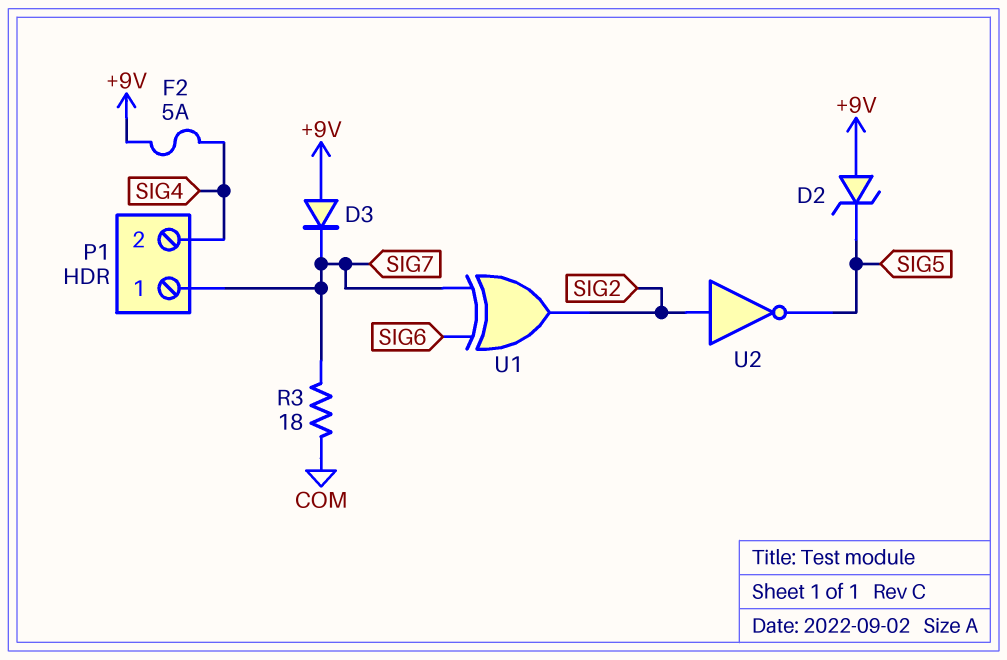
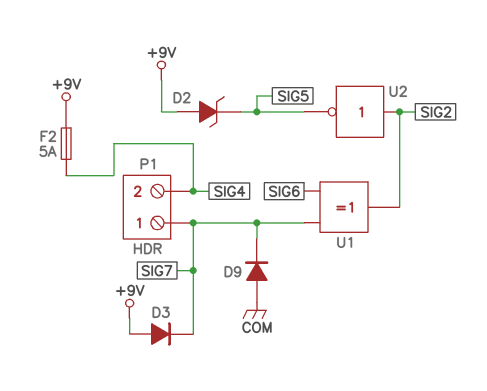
D9: none -> diode (A COM, K SIG7)
R3: 18 (COM, SIG7) -> none

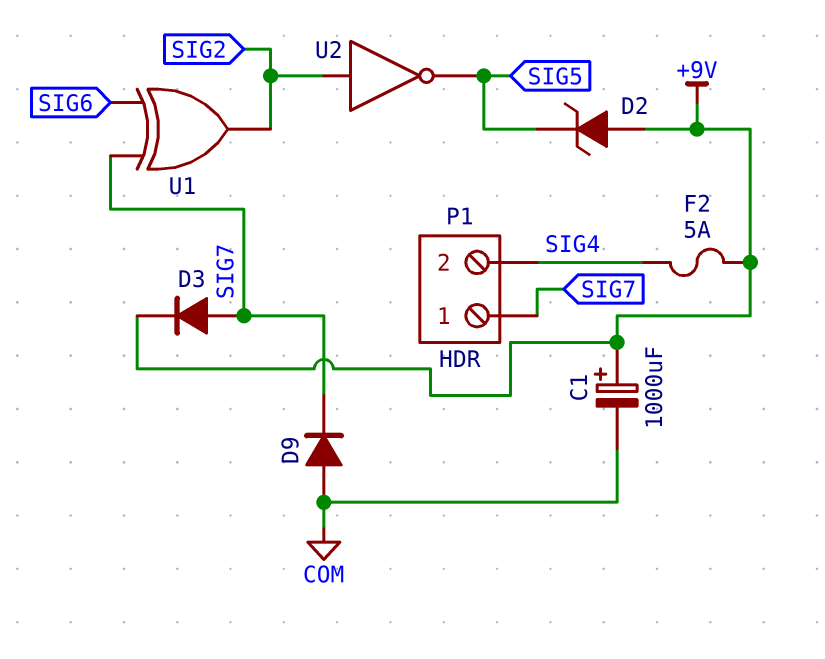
C1: none -> 1000uF (plus +9V, minus COM)
D3: diode (A +9V, K SIG7) -> diode (A SIG7, K +9V)

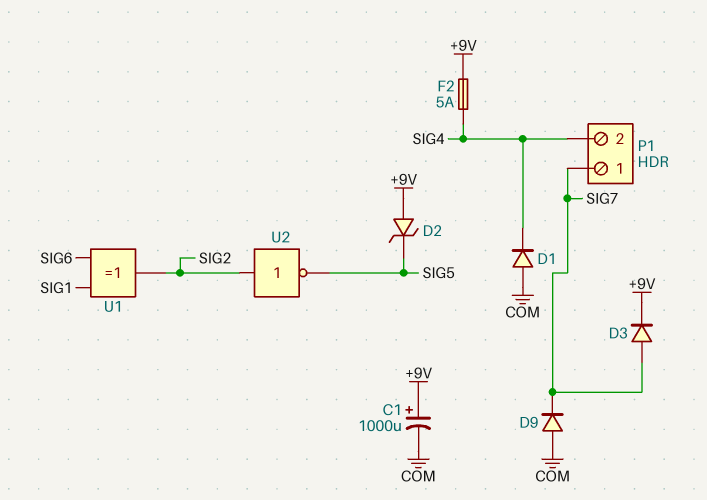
D1: none -> diode (A COM, K SIG4)
U1: XOR (in SIG6, in SIG7, out SIG2) -> XOR (in SIG1, in SIG6, out SIG2)

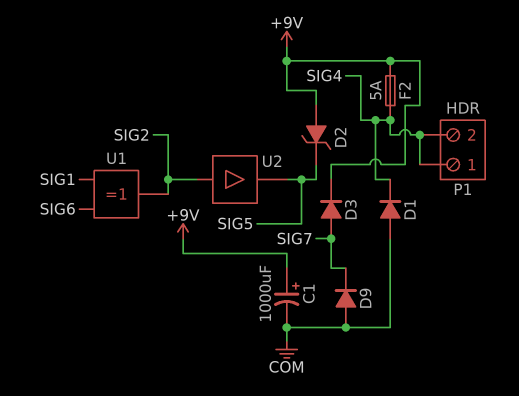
P1 pin 1: SIG7 -> SIG4
U2: NOT (in SIG2, out SIG5) -> buffer (in SIG2, out SIG5)

